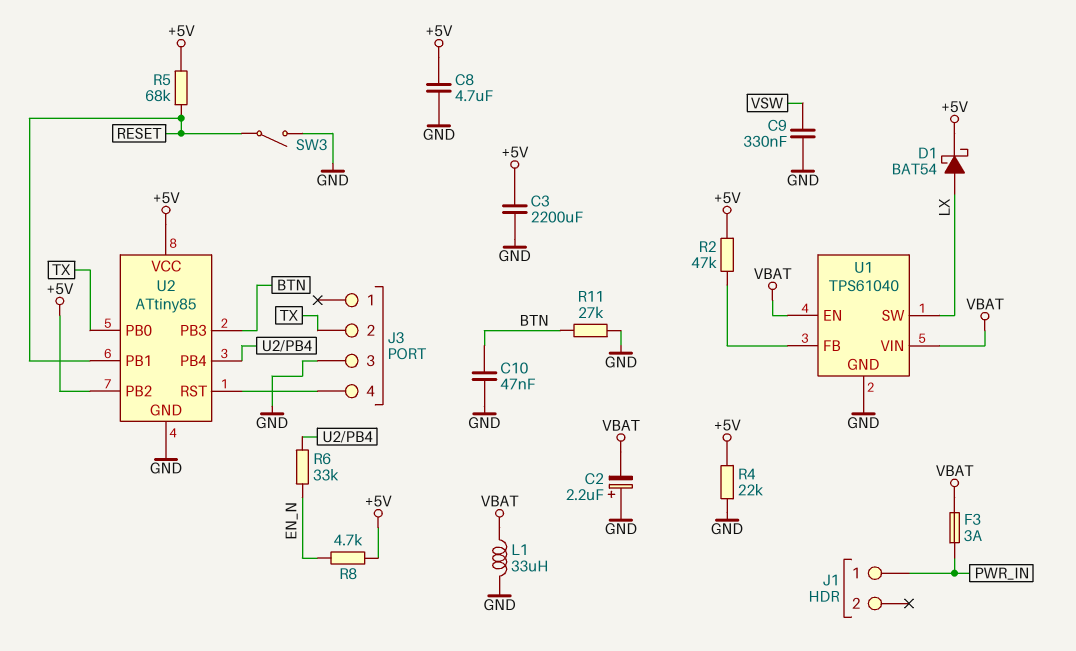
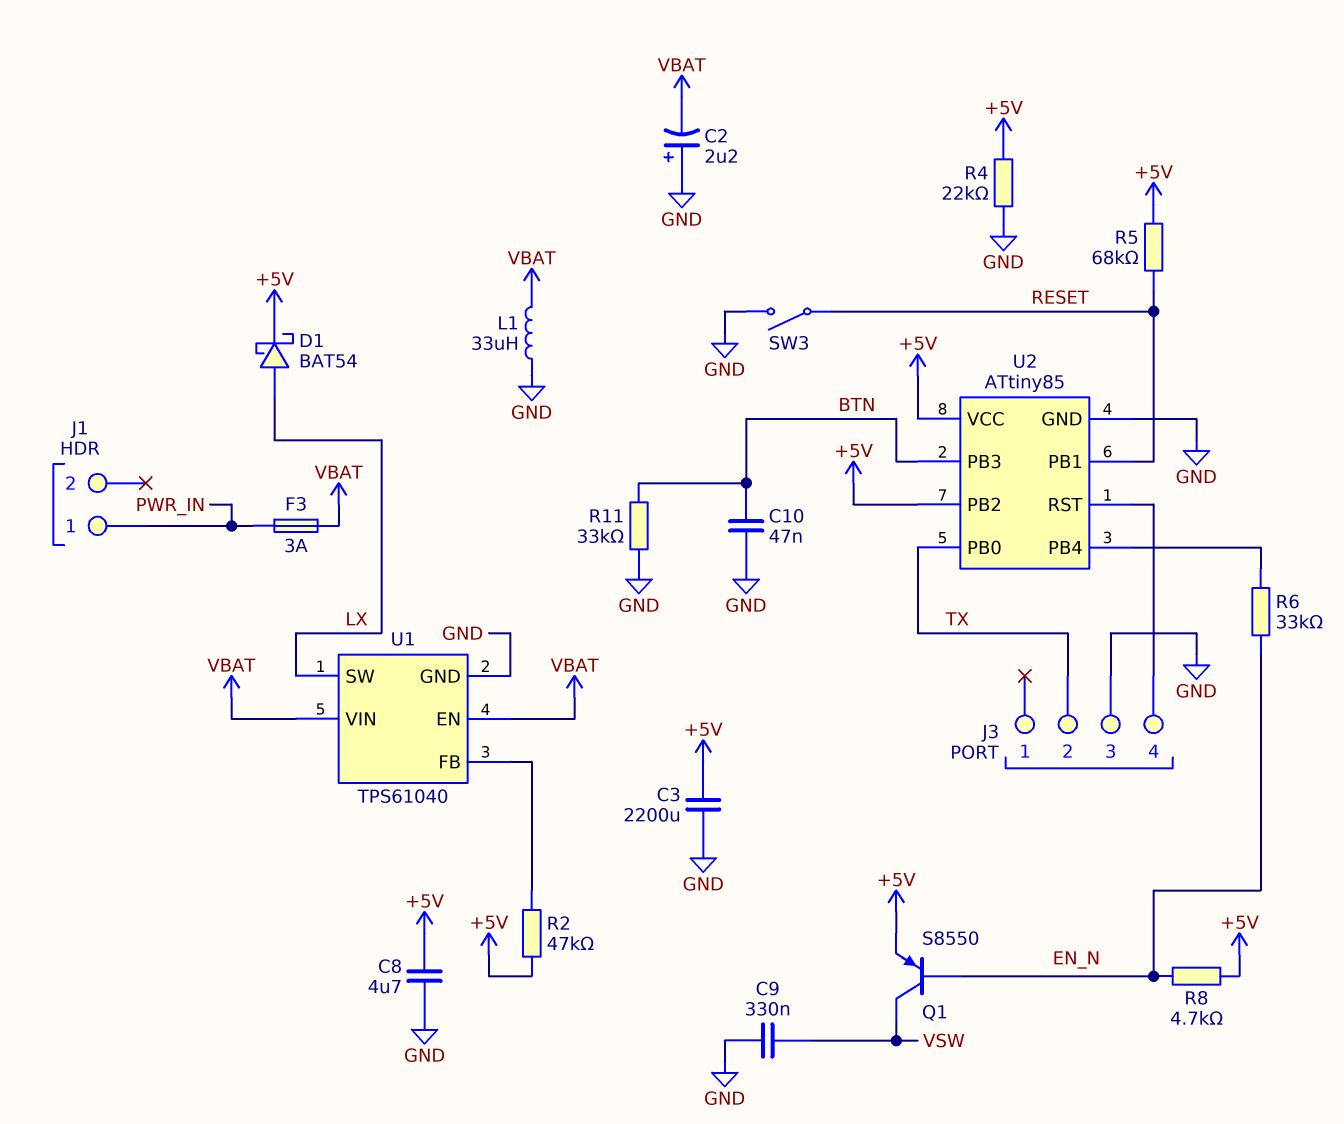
Q1: none -> PNP S8550 (B EN_N, C VSW, E +5V)
R11: 27k (BTN, GND) -> 33k (BTN, GND)

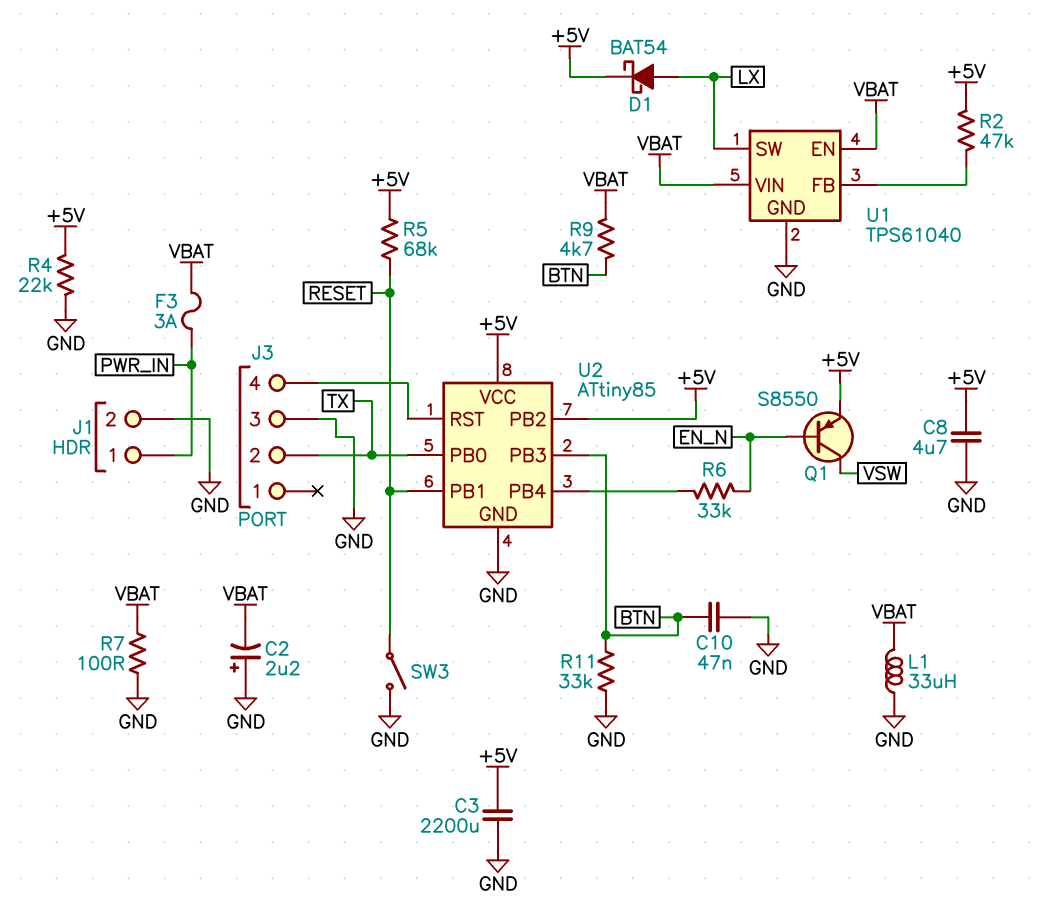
C9: 330nF (GND, VSW) -> none
J1 pin 2: none -> GND
R7: none -> 100 (GND, VBAT)
R8: 4.7k (+5V, EN_N) -> none
R9: none -> 4.7k (BTN, VBAT)

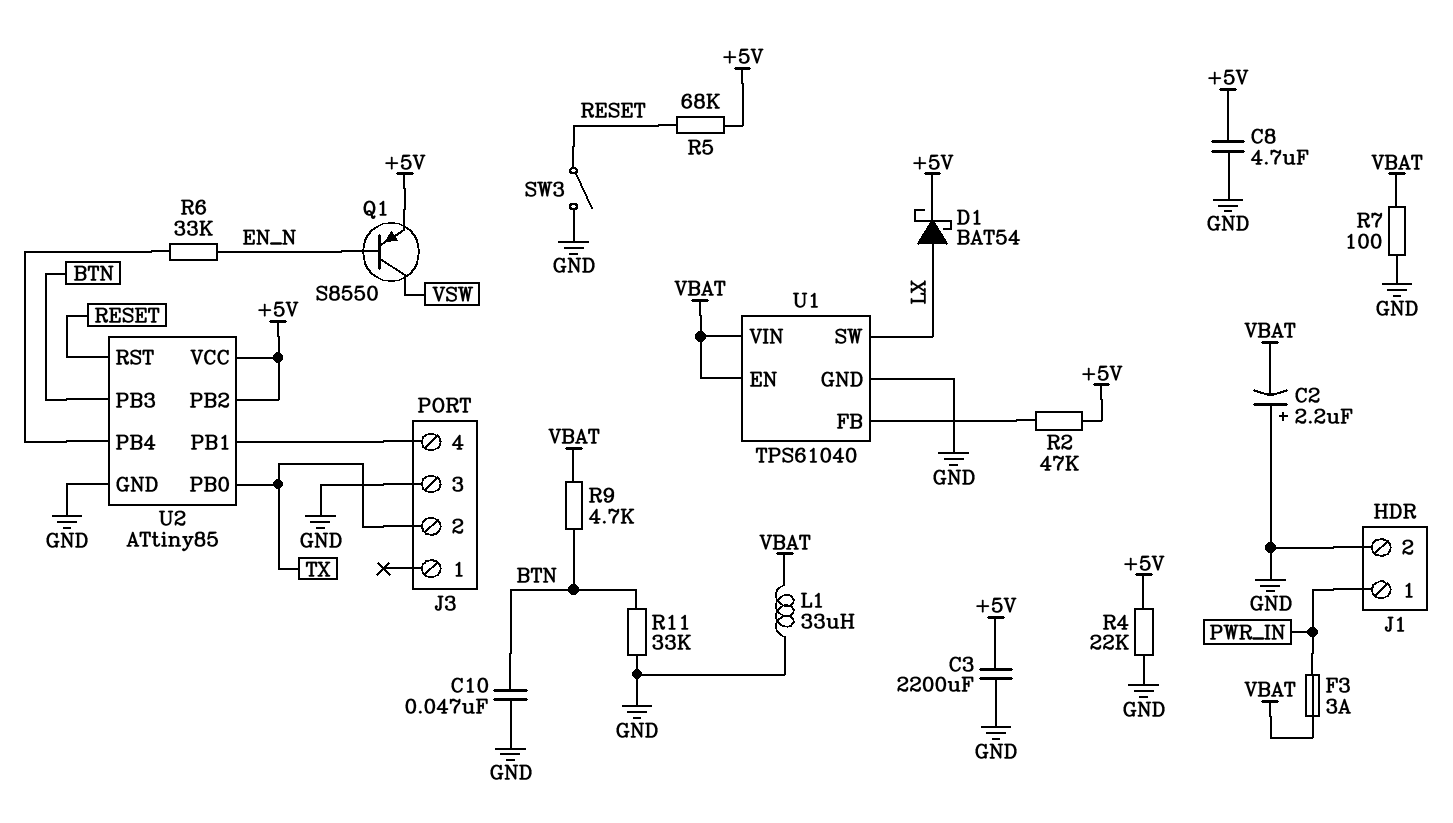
U2 pin PB1: RESET -> J3/4
U2 pin RST: J3/4 -> RESET

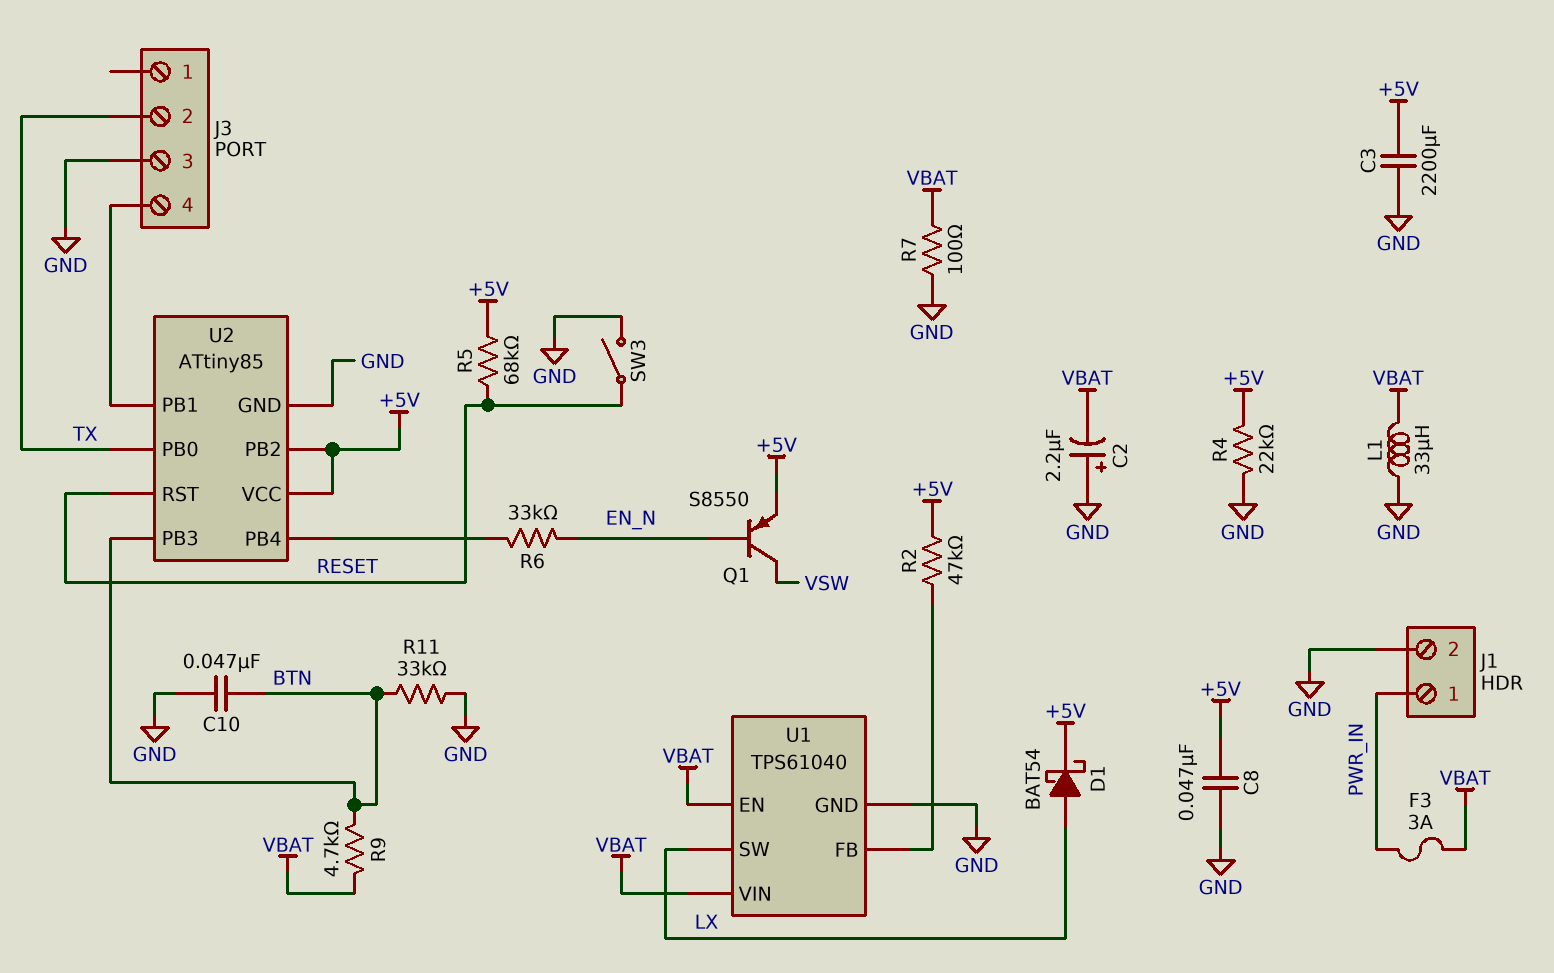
C8: 4.7uF (+5V, GND) -> 47nF (+5V, GND)

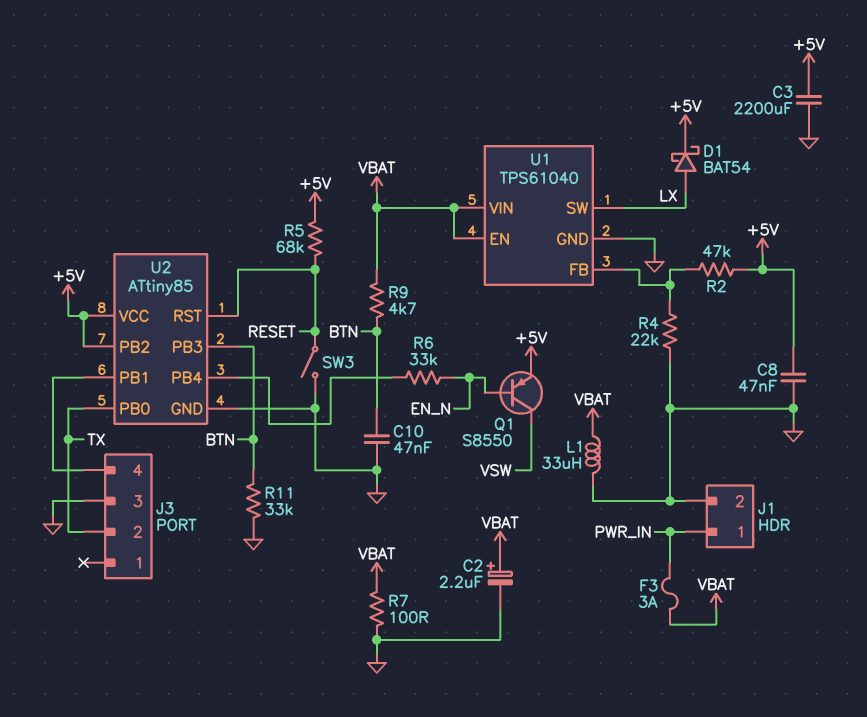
C2: 2.2uF (plus GND, minus VBAT) -> 2.2uF (plus VBAT, minus GND)
R4: 22k (+5V, GND) -> 22k (GND, U1/FB)

